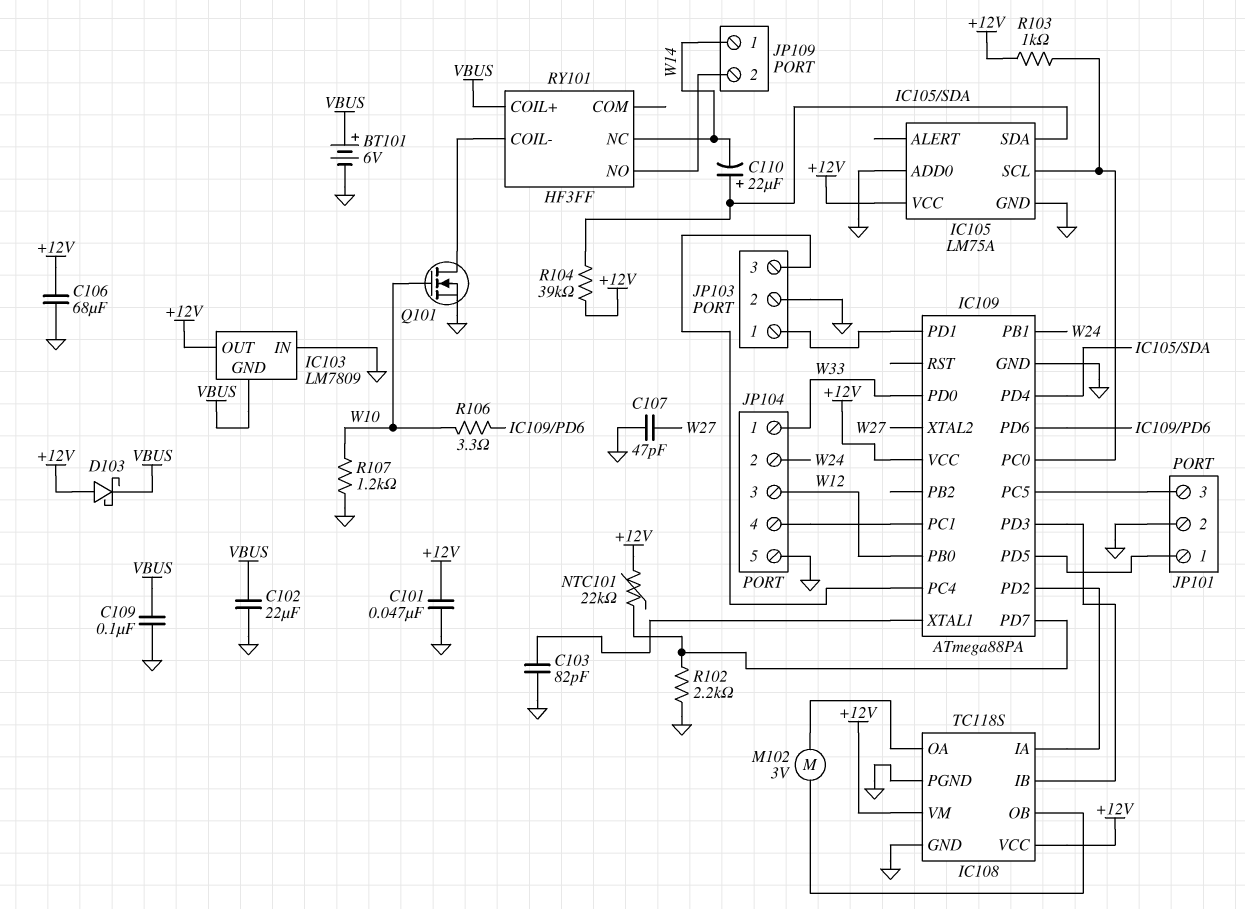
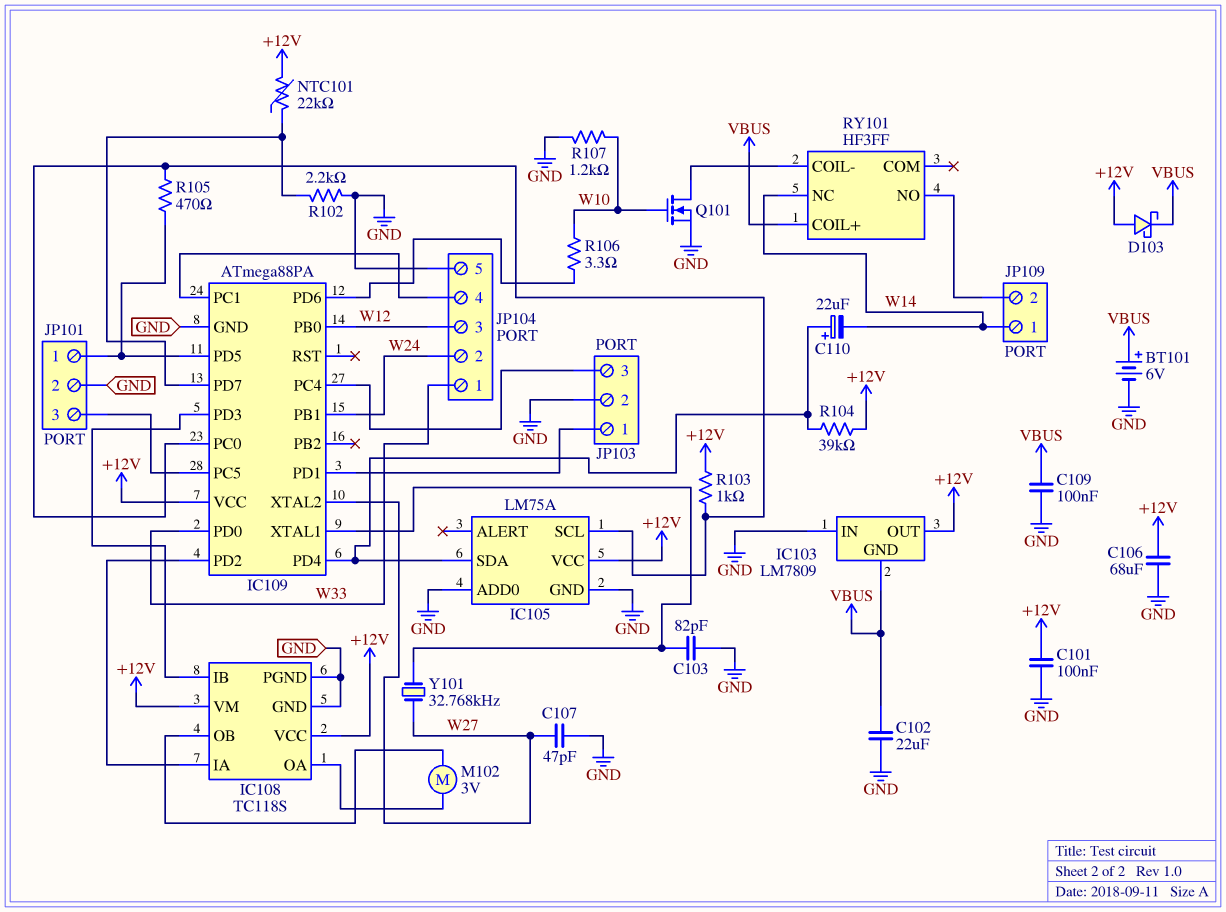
C101: 47nF (+12V, GND) -> 100nF (+12V, GND)
R105: none -> 470 (IC105/SCL, IC109/PD5)
Y101: none -> 32.768kHz (IC109/XTAL1, W27)

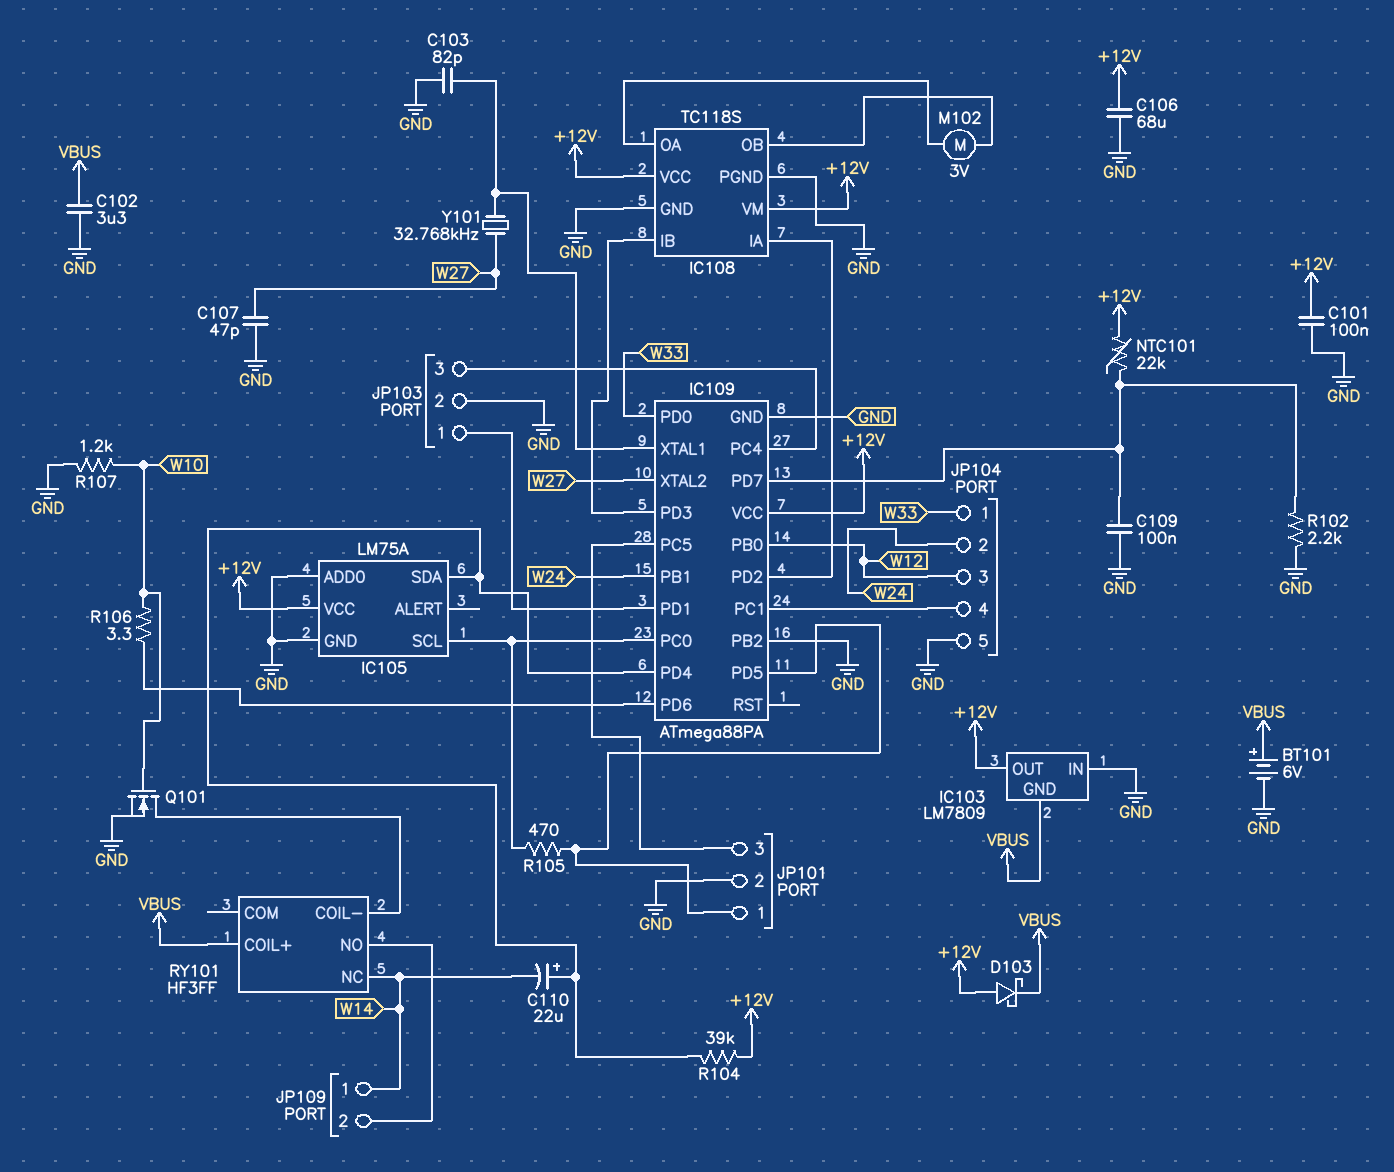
C102: 22uF (GND, VBUS) -> 3.3uF (GND, VBUS)
C109: 100nF (GND, VBUS) -> 100nF (GND, IC109/PD7)
IC109 pin PB2: none -> GND
R103: 1k (+12V, IC105/SCL) -> none

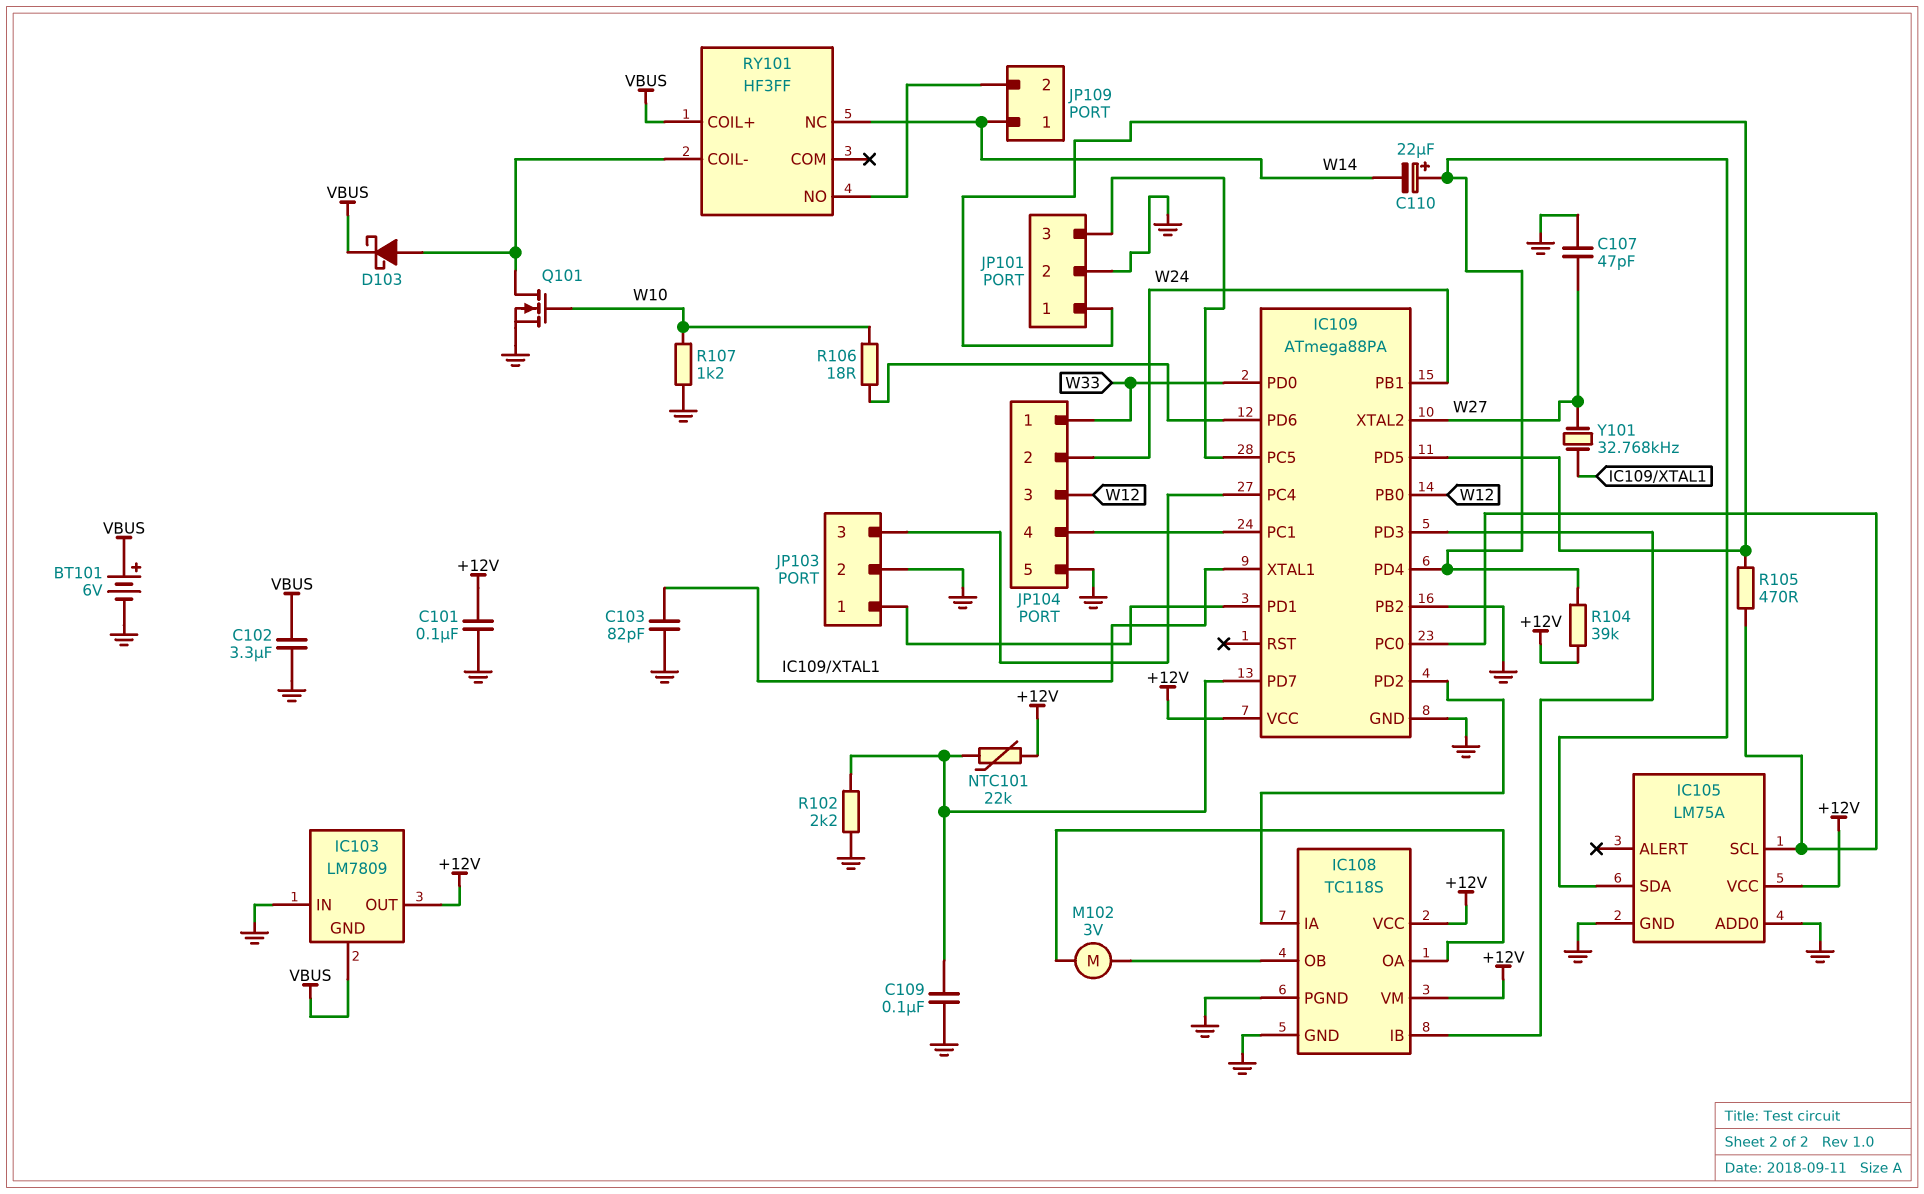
C106: 68uF (+12V, GND) -> none
D103: schottky (A +12V, K VBUS) -> schottky (A RY101/COIL-, K VBUS)
R106: 3.3 (IC109/PD6, W10) -> 18 (IC109/PD6, W10)

